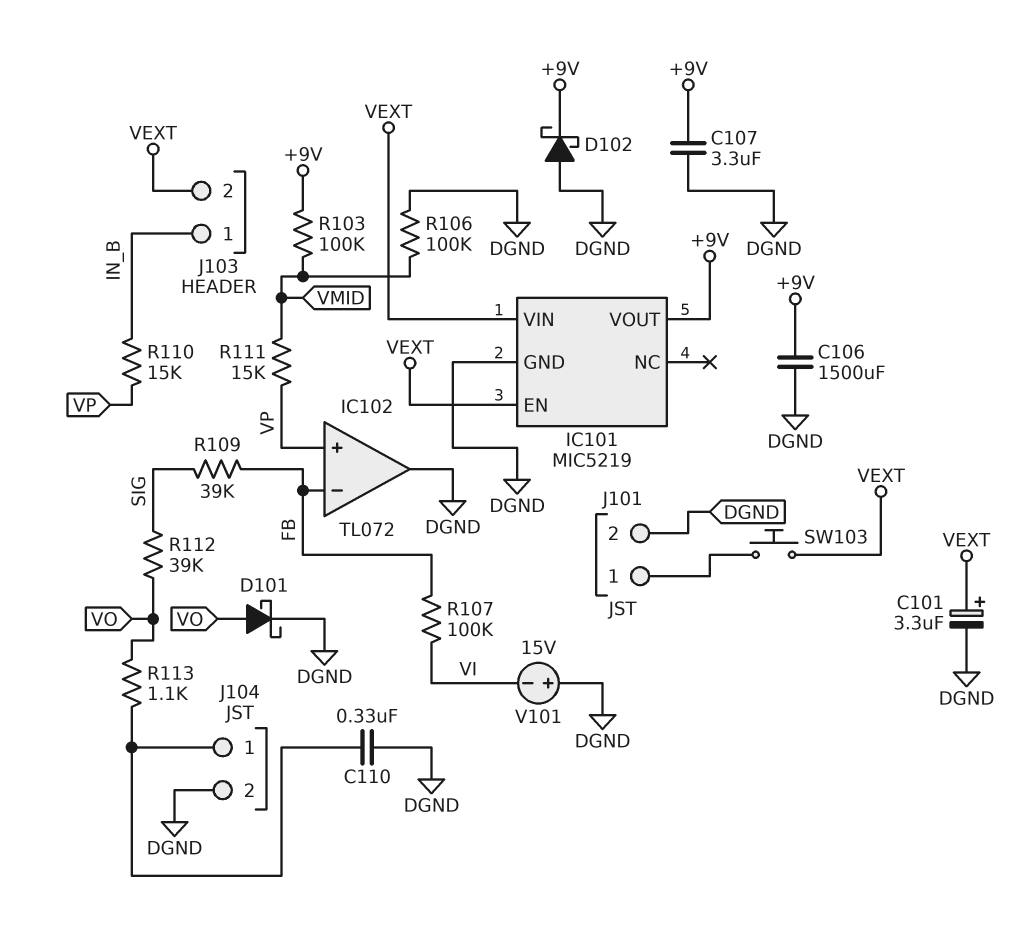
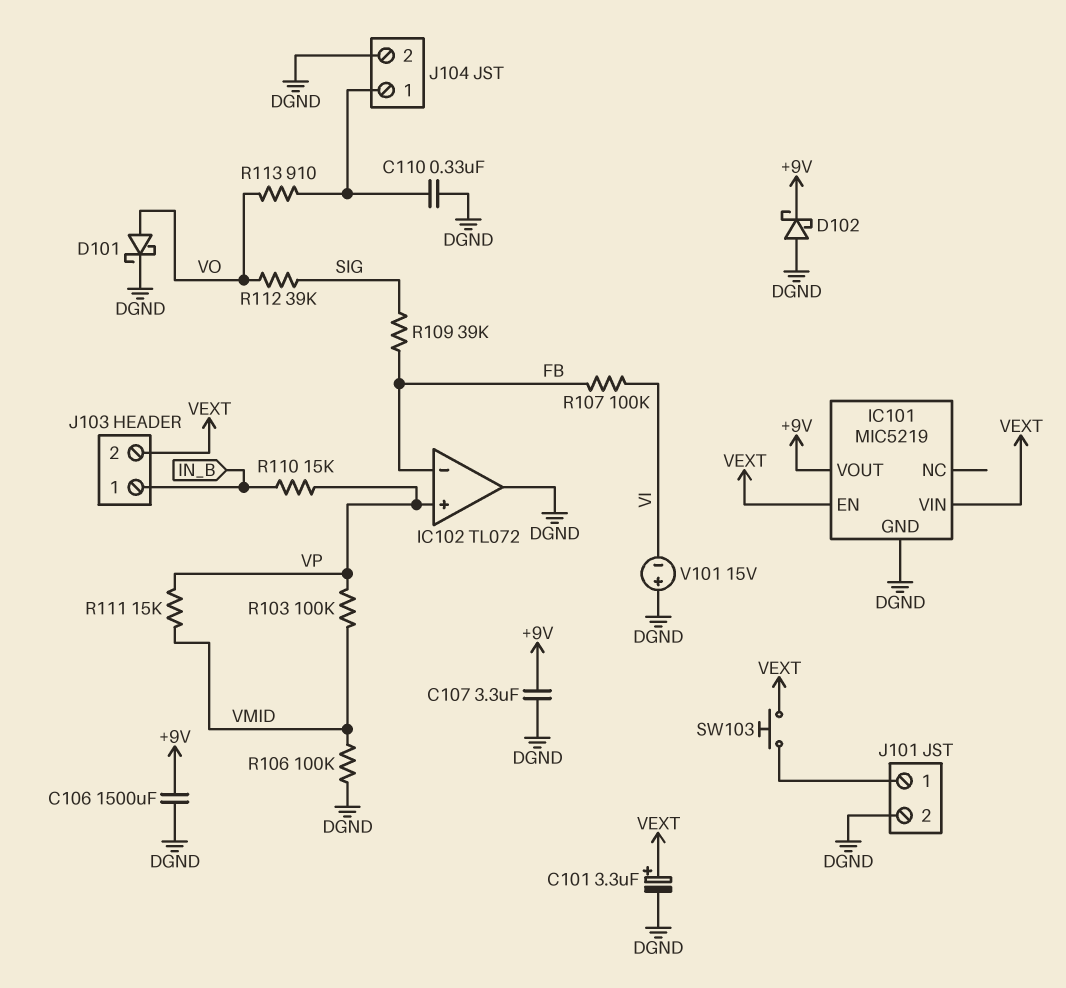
R103: 100k (+9V, VMID) -> 100k (VMID, VP)
R113: 1.1k (J104/1, VO) -> 910 (J104/1, VO)

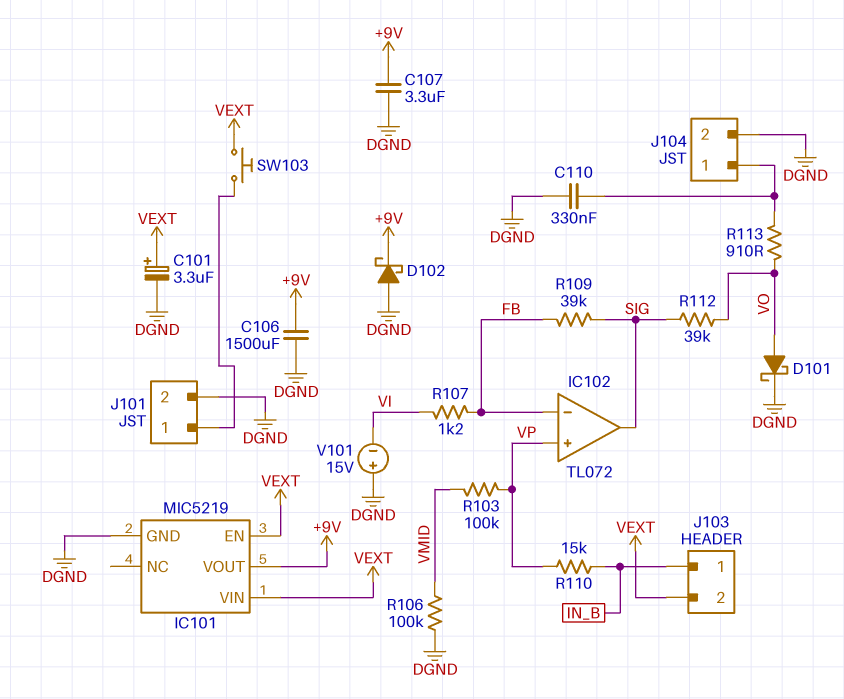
IC102 pin out: DGND -> SIG
R107: 100k (FB, VI) -> 1.2k (FB, VI)
R111: 15k (VMID, VP) -> none

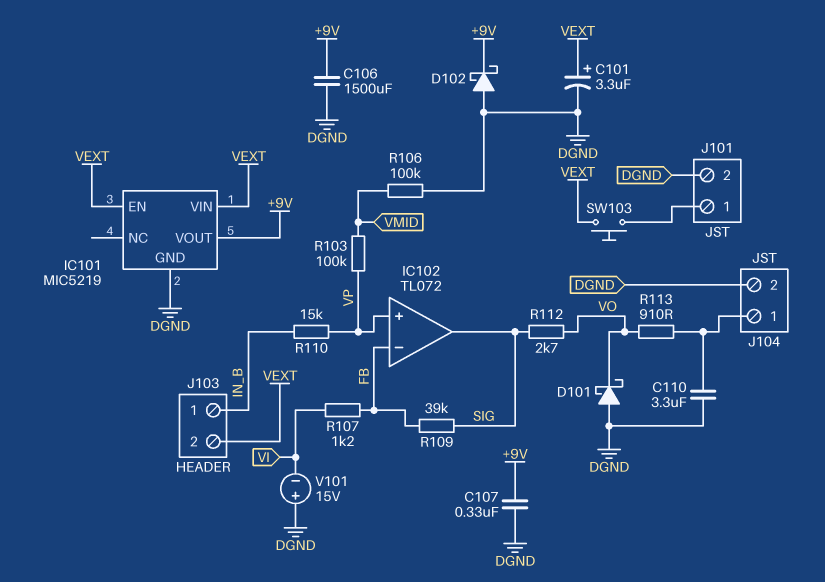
C107: 3.3uF (+9V, DGND) -> 330nF (+9V, DGND)
C110: 330nF (DGND, J104/1) -> 3.3uF (DGND, J104/1)
D101: schottky (A VO, K DGND) -> schottky (A DGND, K VO)
R112: 39k (SIG, VO) -> 2.7k (SIG, VO)

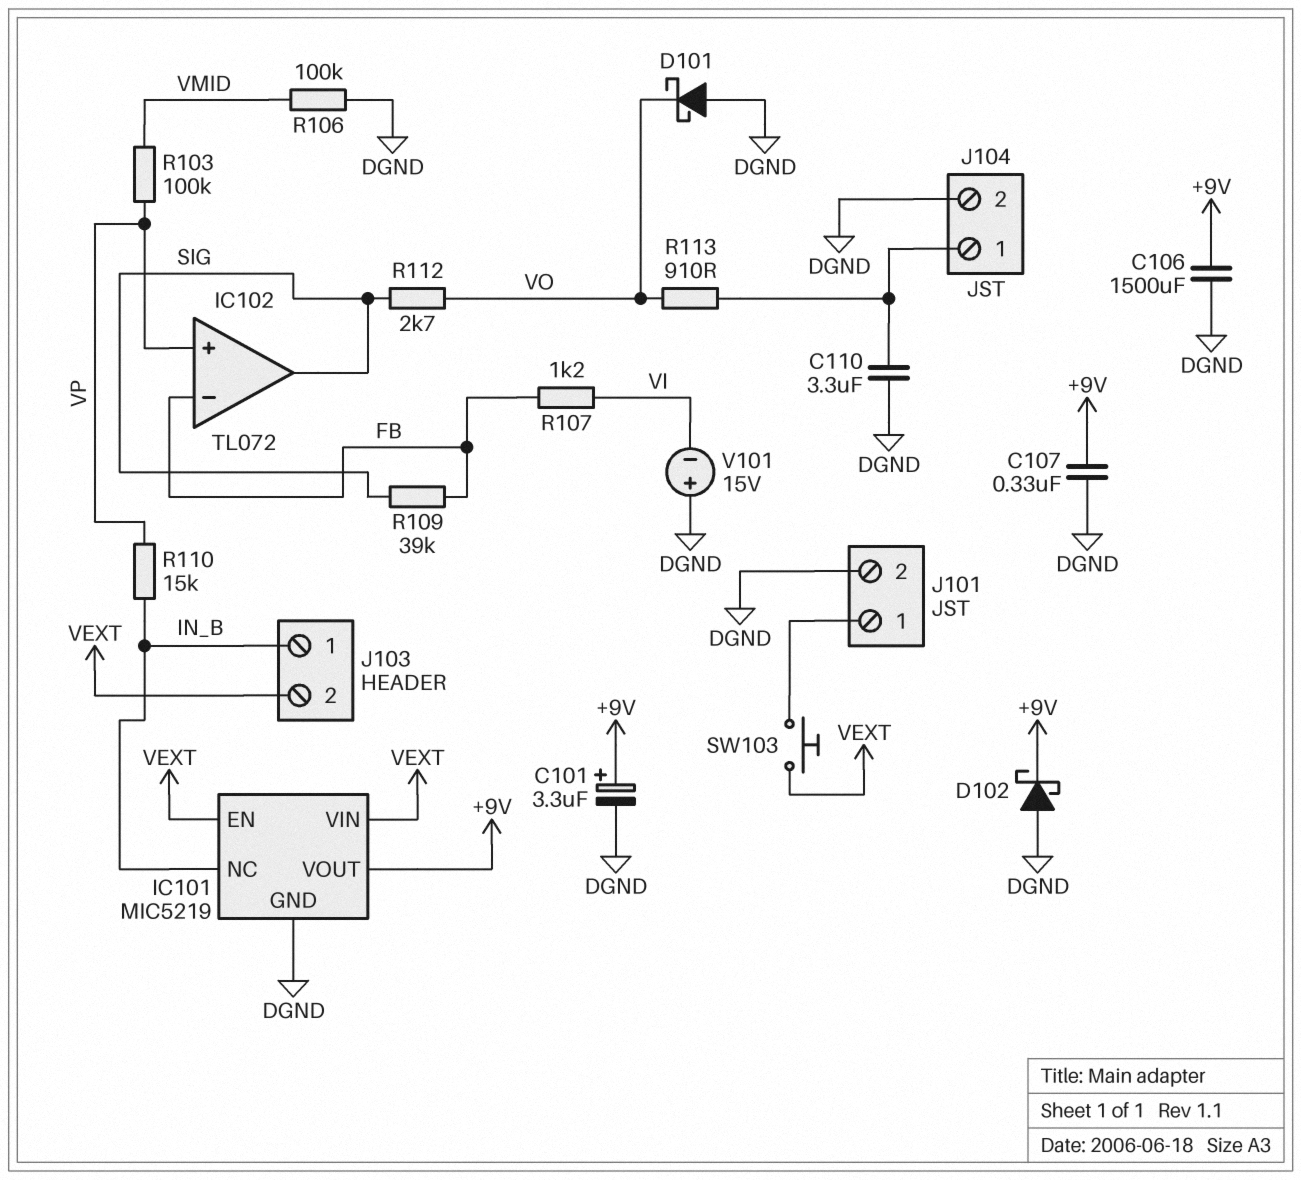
C101: 3.3uF (plus VEXT, minus DGND) -> 3.3uF (plus +9V, minus DGND)
IC101 pin NC: none -> IN_B

